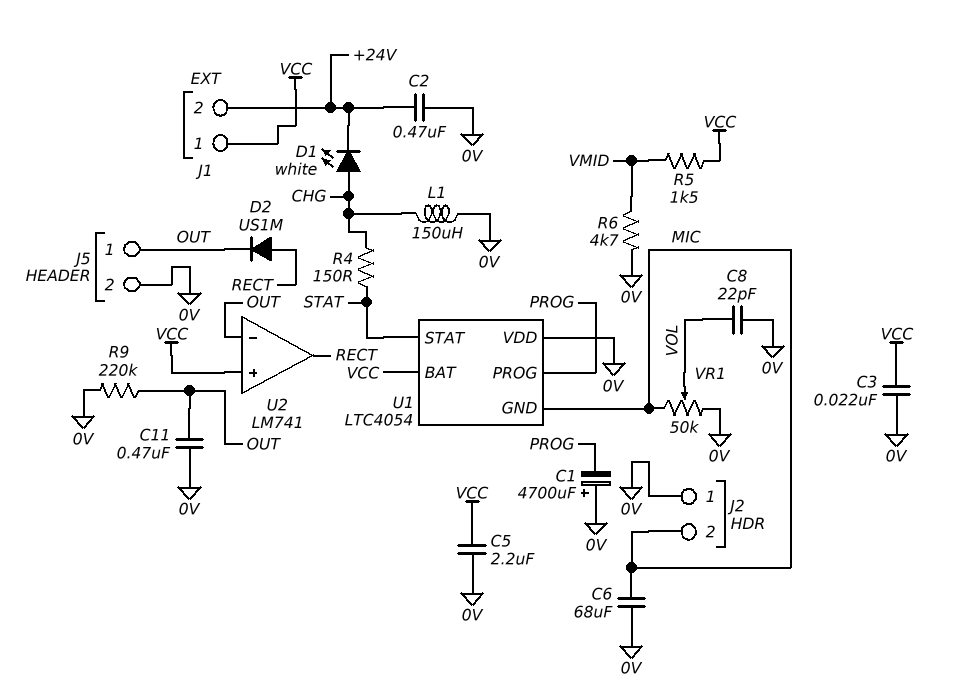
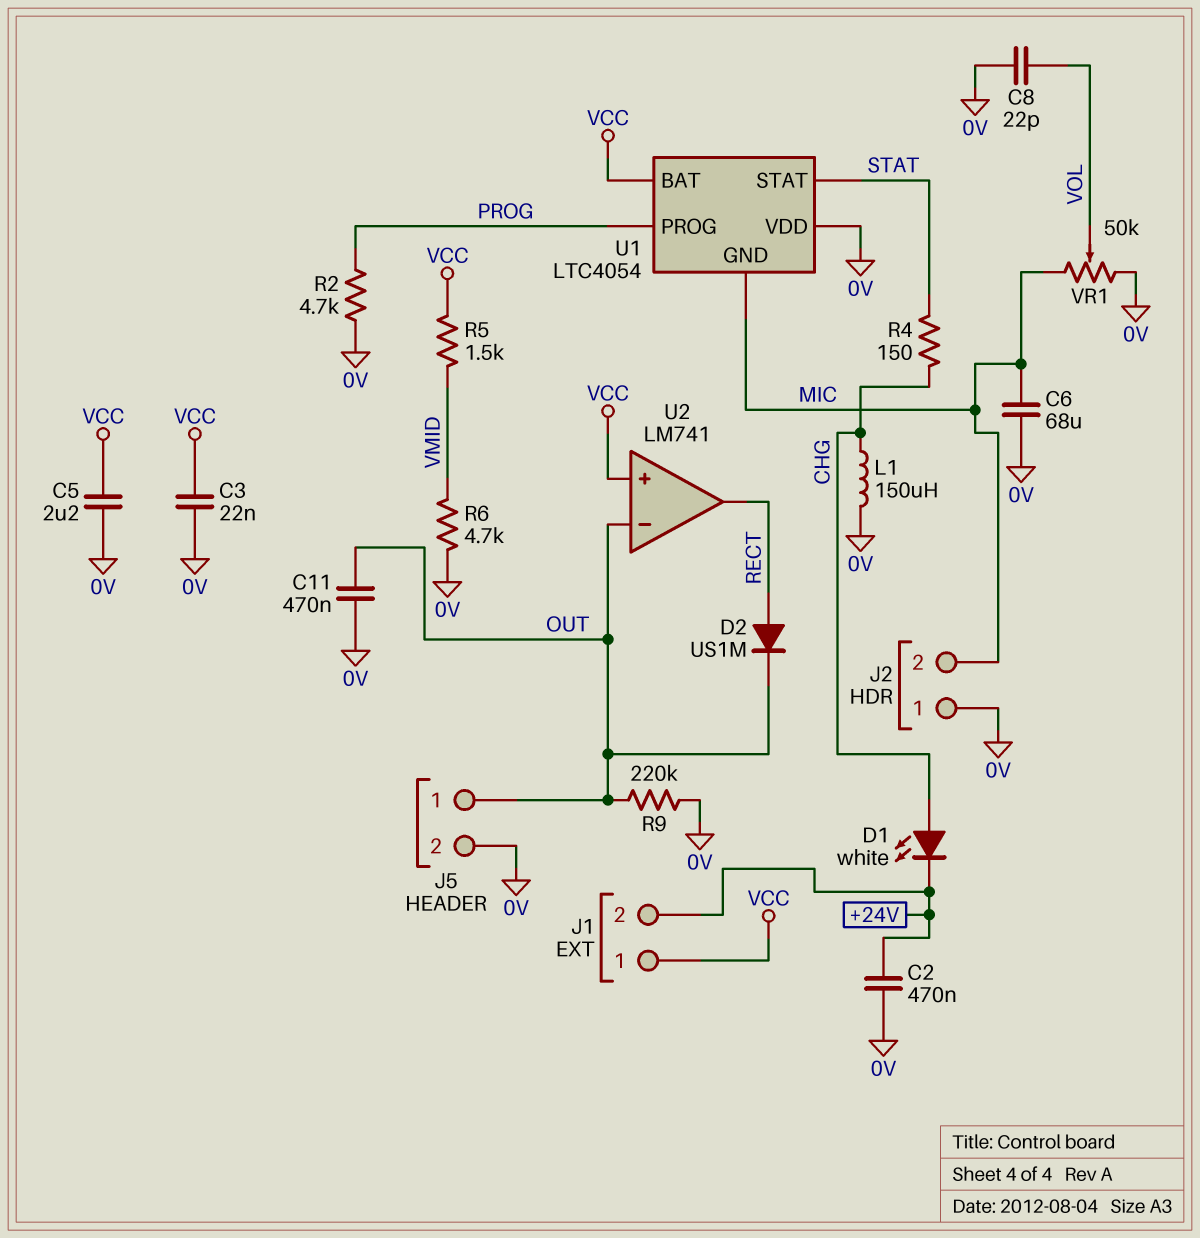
C1: 4700uF (plus 0V, minus PROG) -> none
R2: none -> 4.7k (0V, PROG)

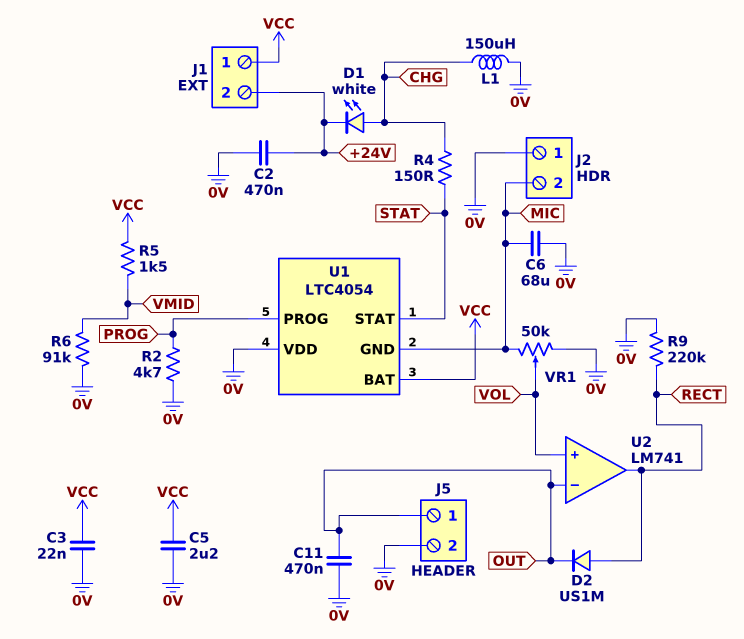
C8: 22pF (0V, VOL) -> none
R6: 4.7k (0V, VMID) -> 91k (0V, VMID)
R9: 220k (0V, OUT) -> 220k (0V, RECT)
U2 pin in+: VCC -> VOL

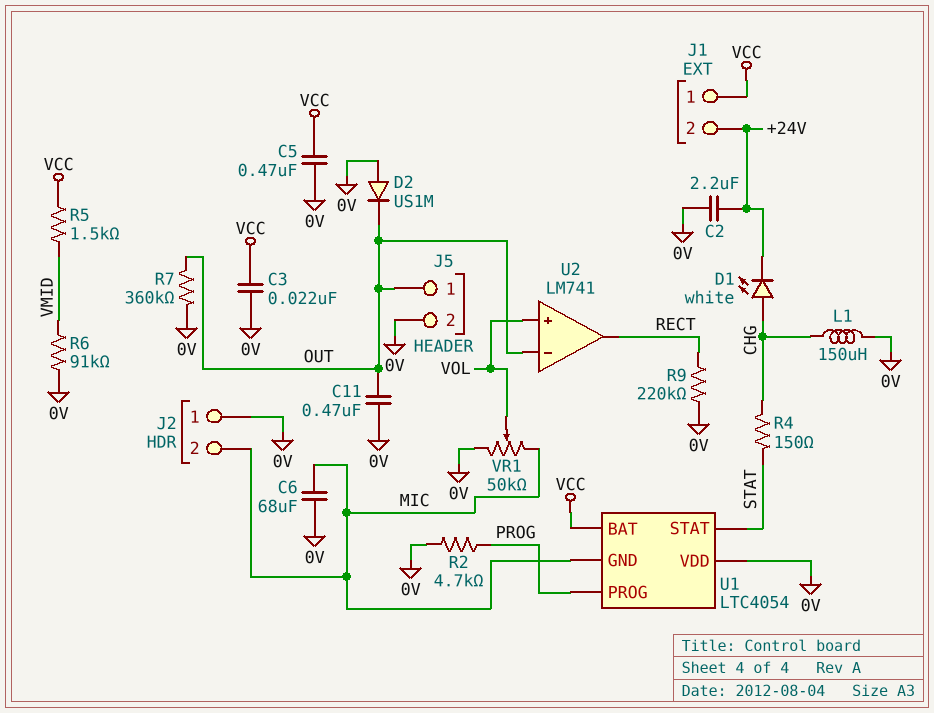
C2: 470nF (+24V, 0V) -> 2.2uF (+24V, 0V)
C5: 2.2uF (0V, VCC) -> 470nF (0V, VCC)
D2: diode US1M (A RECT, K OUT) -> diode US1M (A 0V, K OUT)
R7: none -> 360k (0V, OUT)

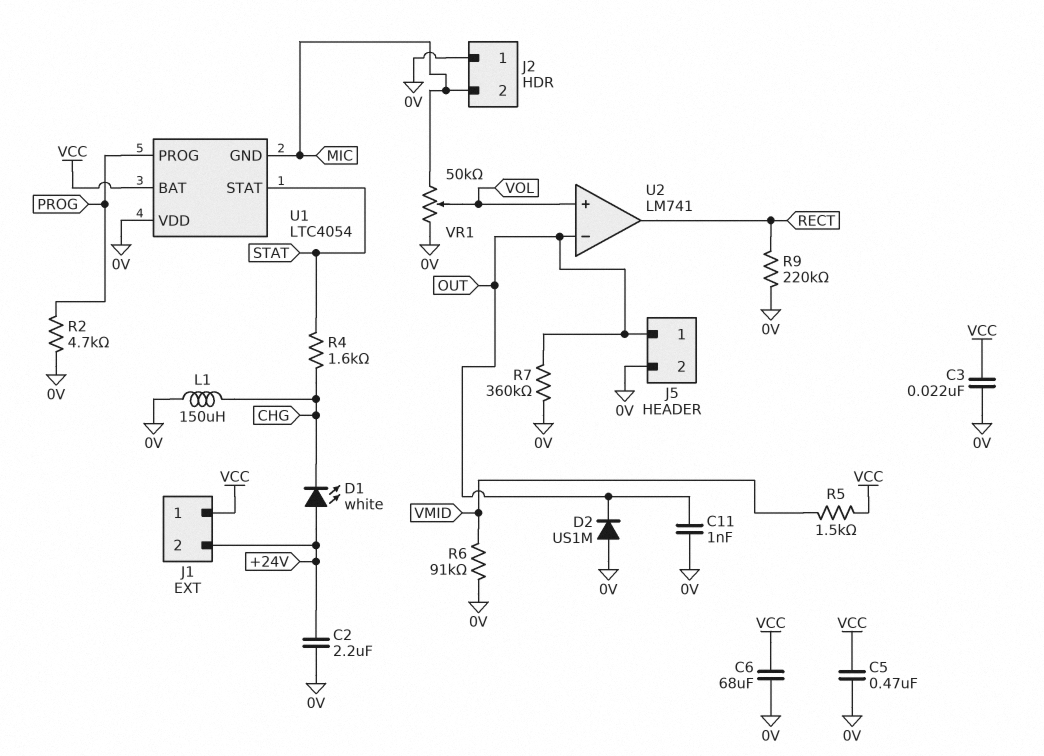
C6: 68uF (0V, MIC) -> 68uF (0V, VCC)
C11: 470nF (0V, OUT) -> 1nF (0V, OUT)
D1: LED white (A CHG, K +24V) -> LED white (A +24V, K CHG)
R4: 150 (CHG, STAT) -> 1.6k (CHG, STAT)

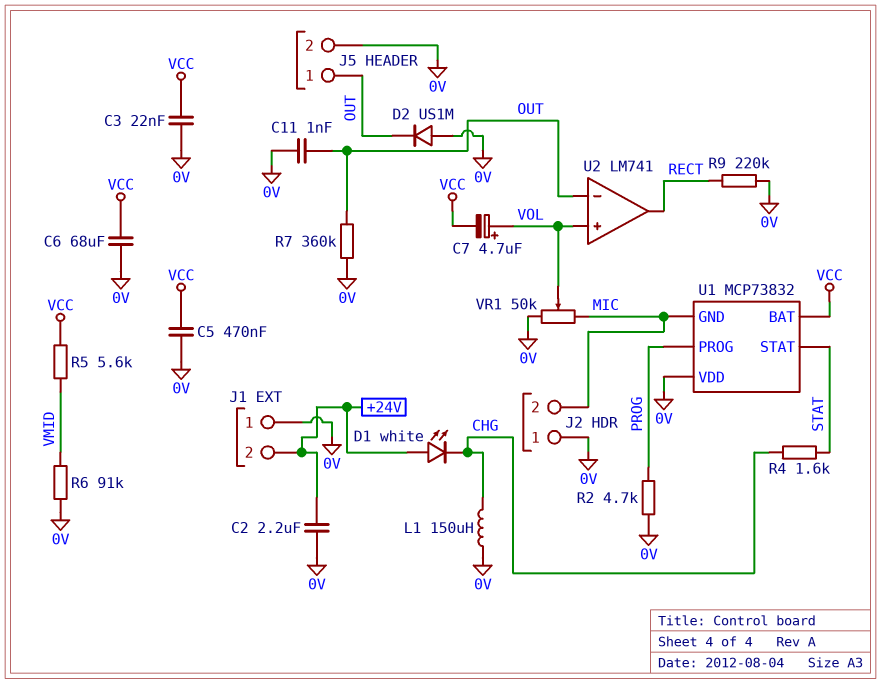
C7: none -> 4.7uF (plus VOL, minus VCC)
J1 pin 1: VCC -> 0V
R5: 1.5k (VCC, VMID) -> 5.6k (VCC, VMID)
U1: LTC4054 -> MCP73832

